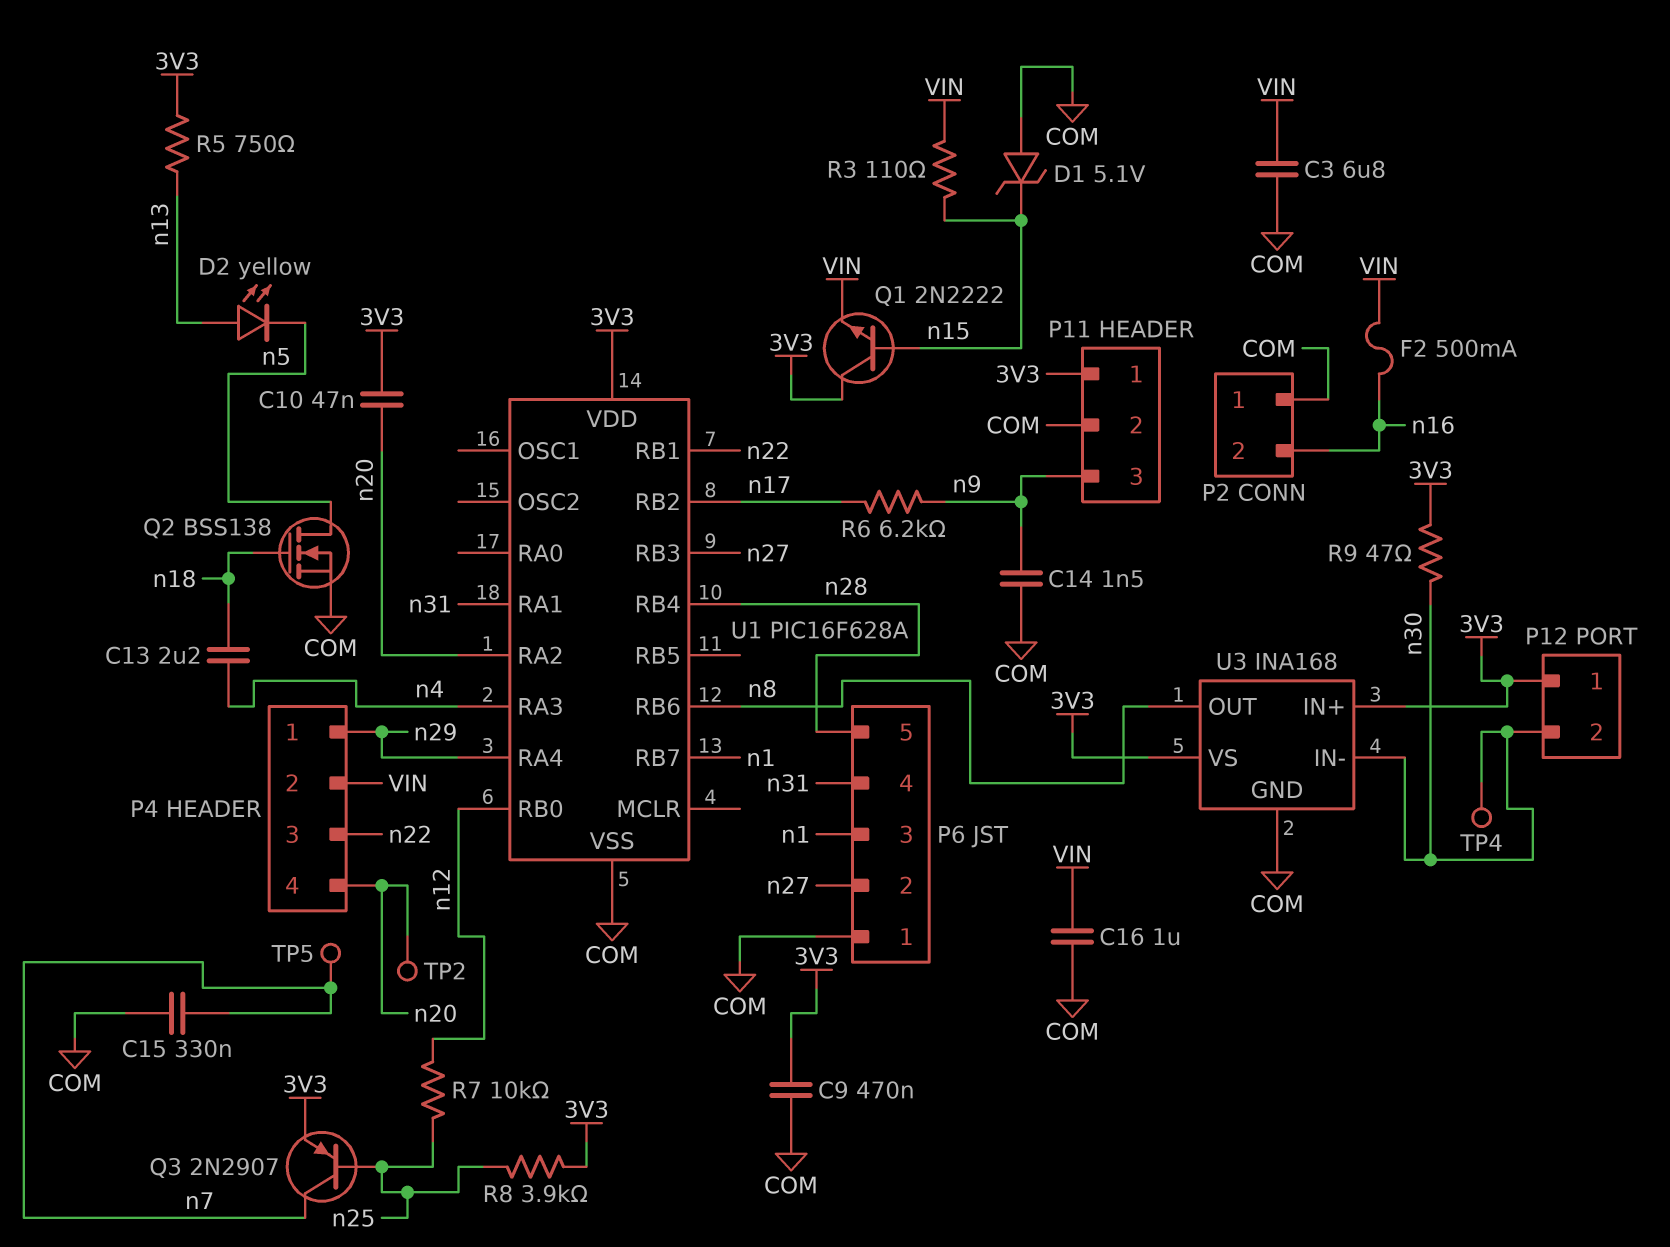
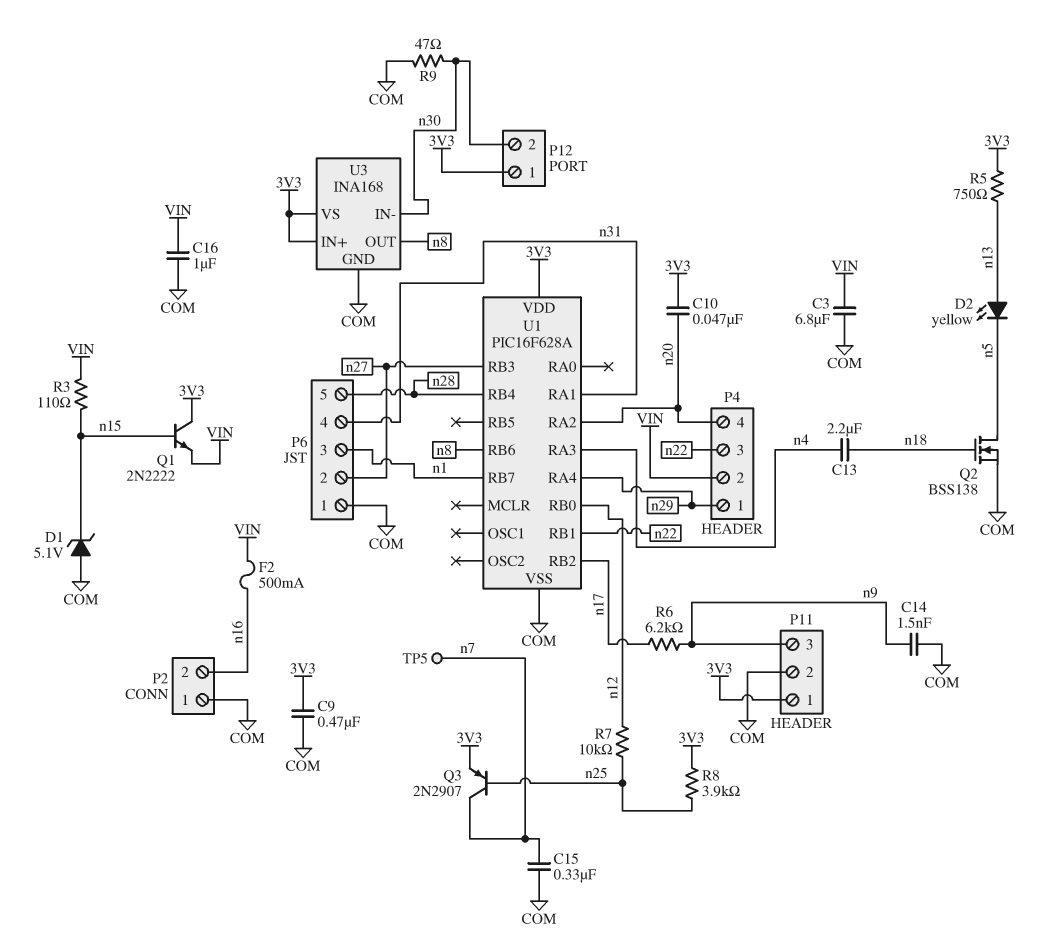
R9: 47 (3V3, n30) -> 47 (COM, n30)
TP2: test point (n20) -> none
TP4: test point (n30) -> none

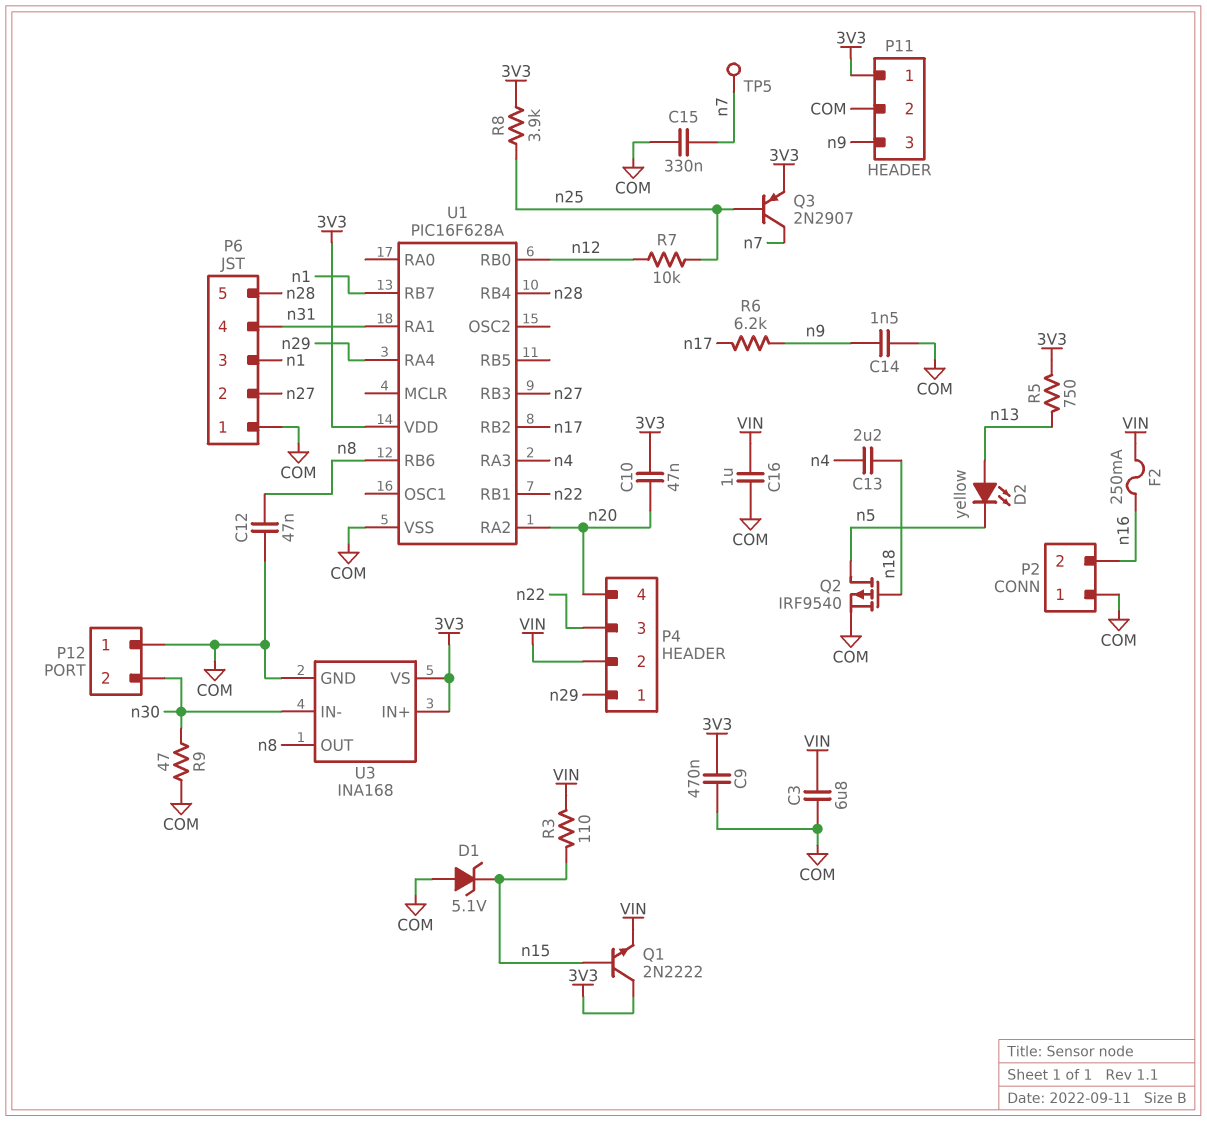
C12: none -> 47nF (COM, n8)
F2: 500mA (VIN, n16) -> 250mA (VIN, n16)
P12 pin 1: 3V3 -> COM
Q2: NMOS BSS138 (G n18, D n5, S COM) -> PMOS IRF9540 (G n18, D n5, S COM)

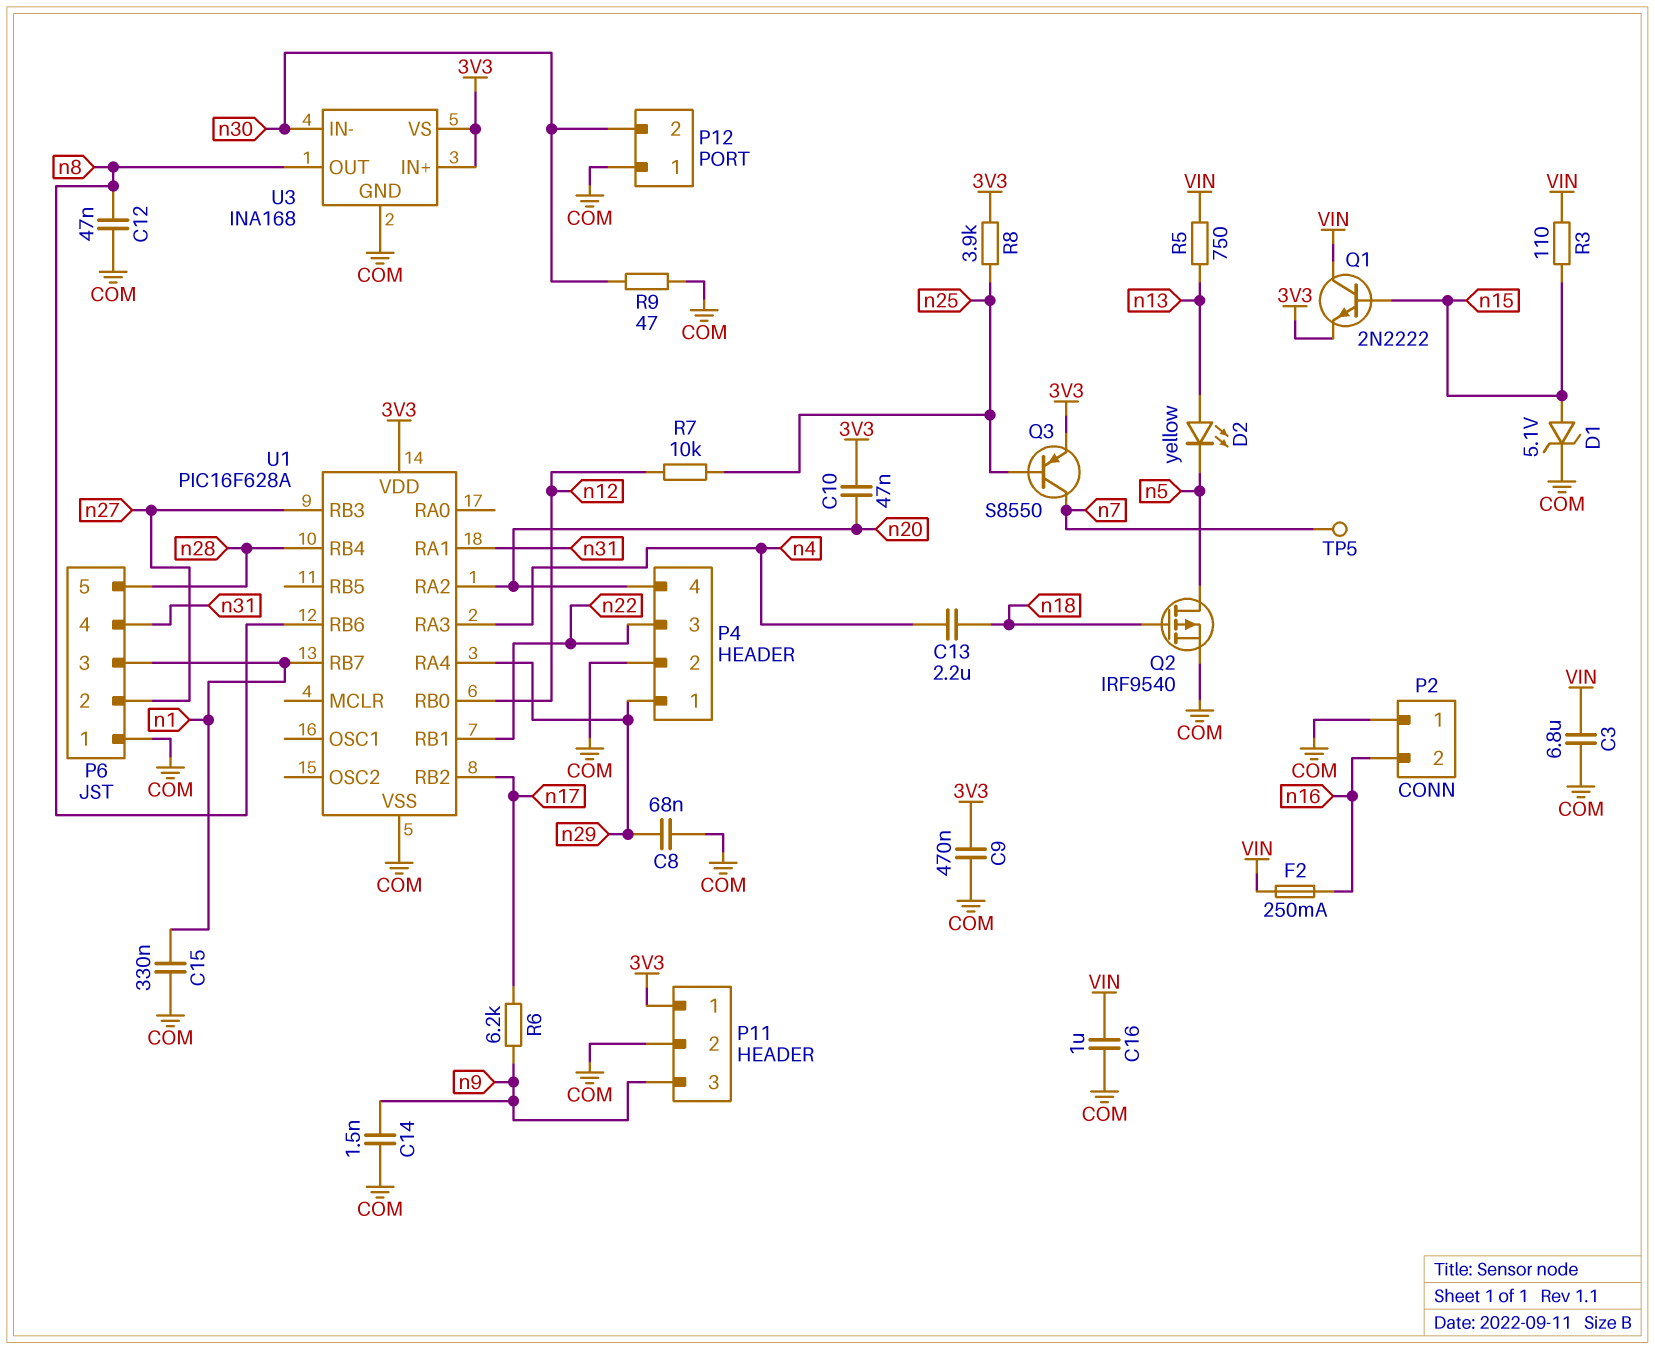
C8: none -> 68nF (COM, n29)
C15: 330nF (COM, n7) -> 330nF (COM, n1)
D1: zener 5.1V (A COM, K n15) -> zener 5.1V (A n15, K COM)
P4 pin 2: VIN -> COM
Q1: NPN 2N2222 (B n15, C 3V3, E VIN) -> NPN 2N2222 (B n15, C VIN, E 3V3)
Q3: PNP 2N2907 (B n25, C n7, E 3V3) -> PNP S8550 (B n25, C n7, E 3V3)
R5: 750 (3V3, n13) -> 750 (VIN, n13)

